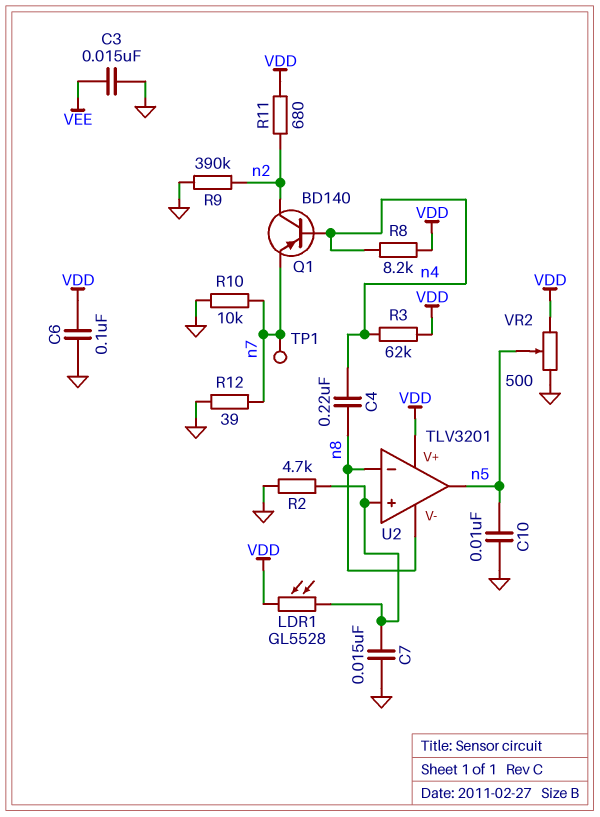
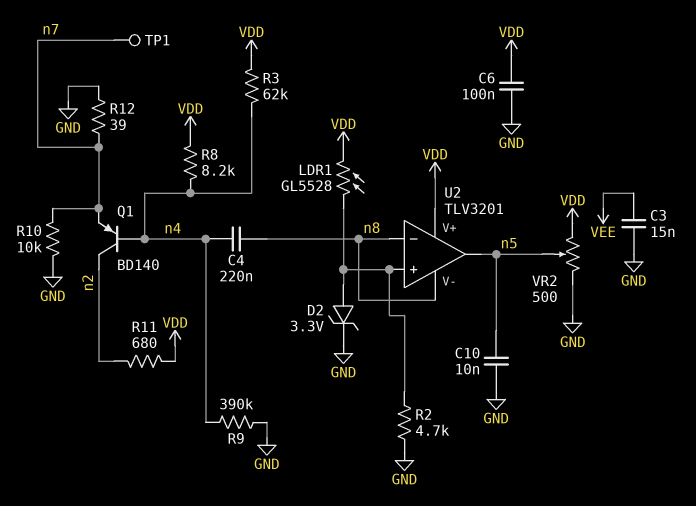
C7: 15nF (GND, U2/in+) -> none
D2: none -> zener 3.3V (A U2/in+, K GND)
R9: 390k (GND, n2) -> 390k (GND, n4)

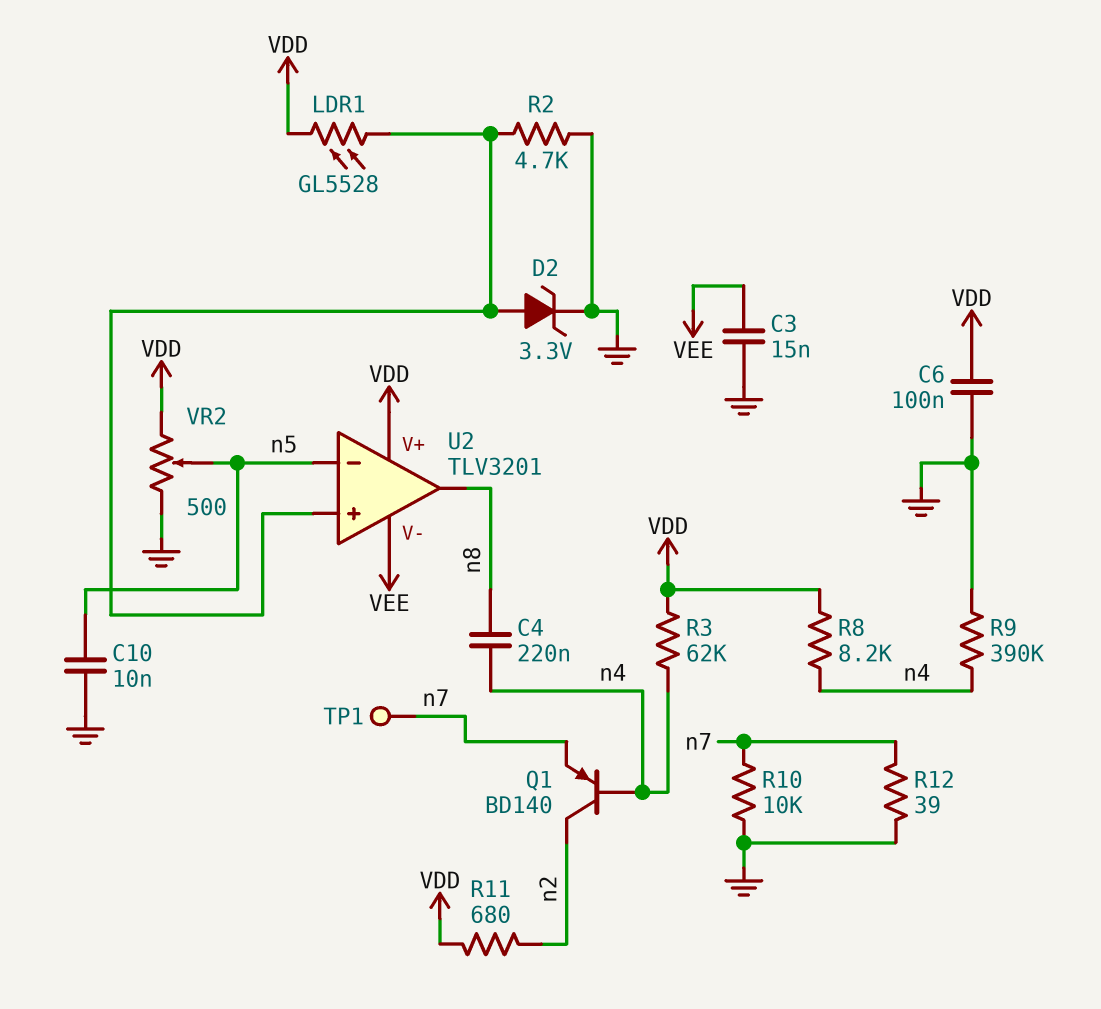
U2 pin V-: n8 -> VEE
U2 pin in-: n8 -> n5
U2 pin out: n5 -> n8

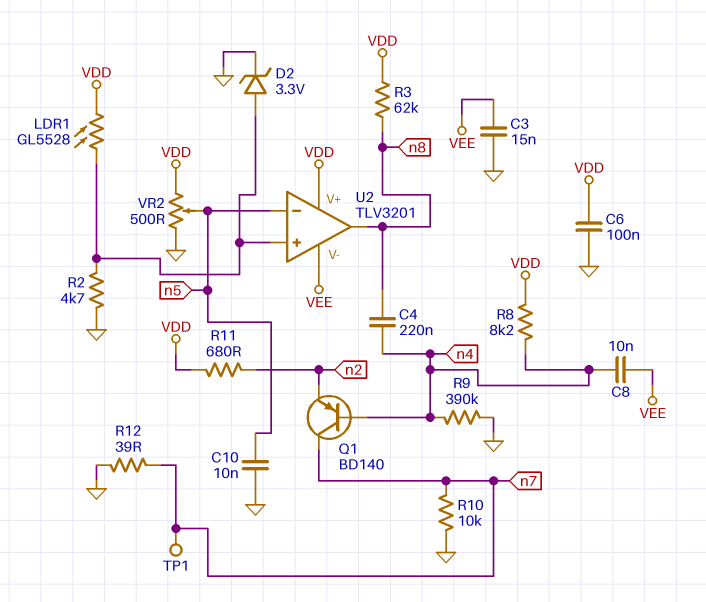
C8: none -> 10nF (VEE, n4)
Q1: PNP BD140 (B n4, C n2, E n7) -> PNP BD140 (B n4, C n7, E n2)
R3: 62k (VDD, n4) -> 62k (VDD, n8)

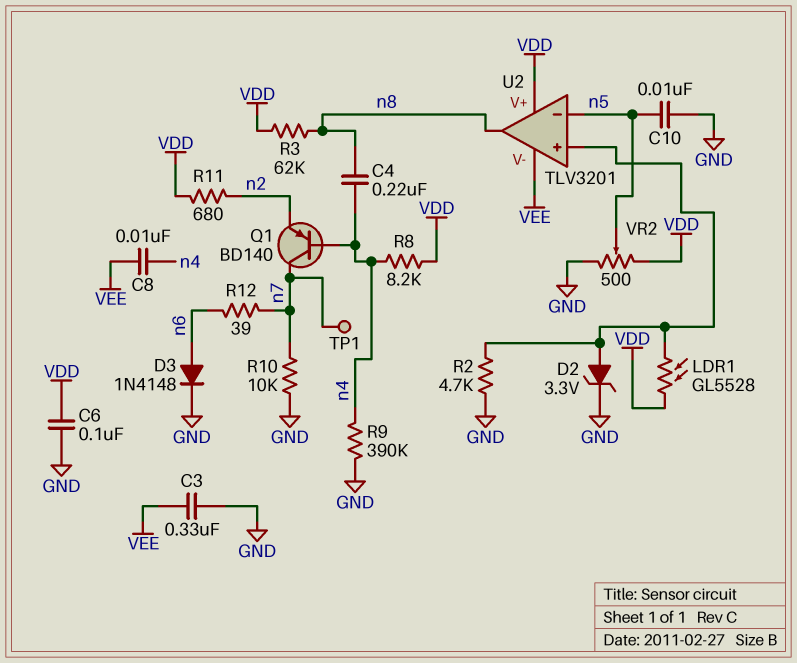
C3: 15nF (GND, VEE) -> 330nF (GND, VEE)
D3: none -> diode 1N4148 (A n6, K GND)
R12: 39 (GND, n7) -> 39 (n6, n7)

